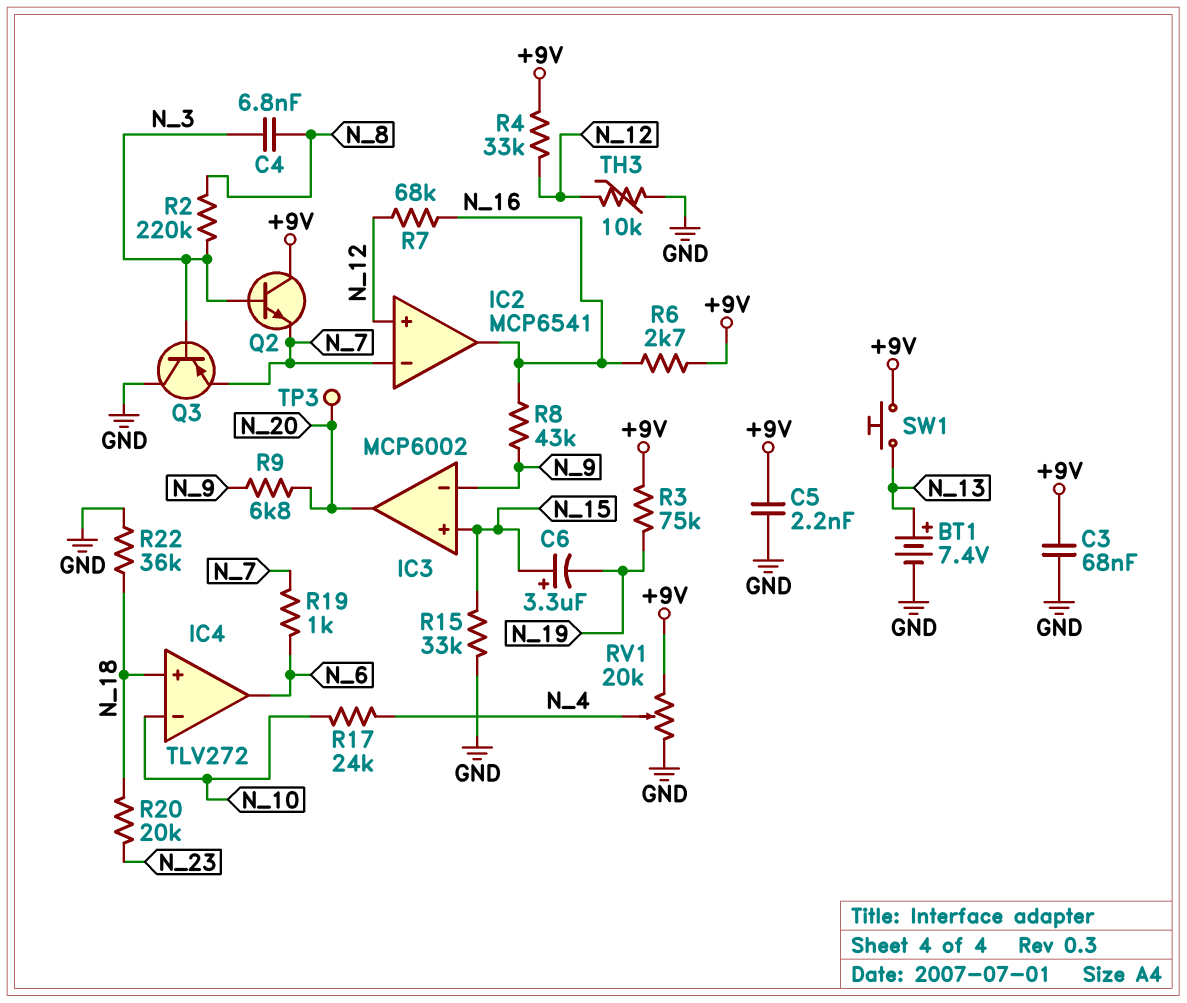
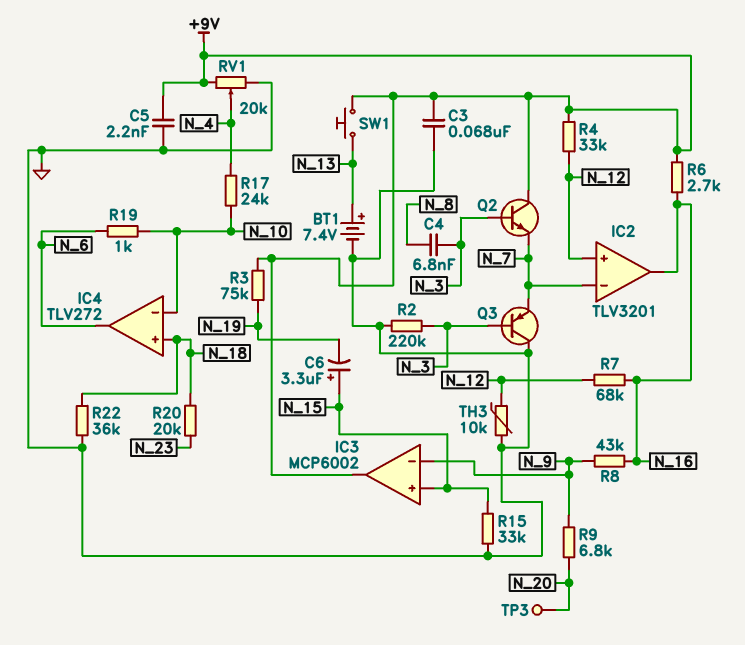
IC2: MCP6541 -> TLV3201
IC3 pin out: N_20 -> +9V
R2: 220k (N_3, N_8) -> 220k (GND, N_3)
R19: 1k (N_6, N_7) -> 1k (N_6, N_10)

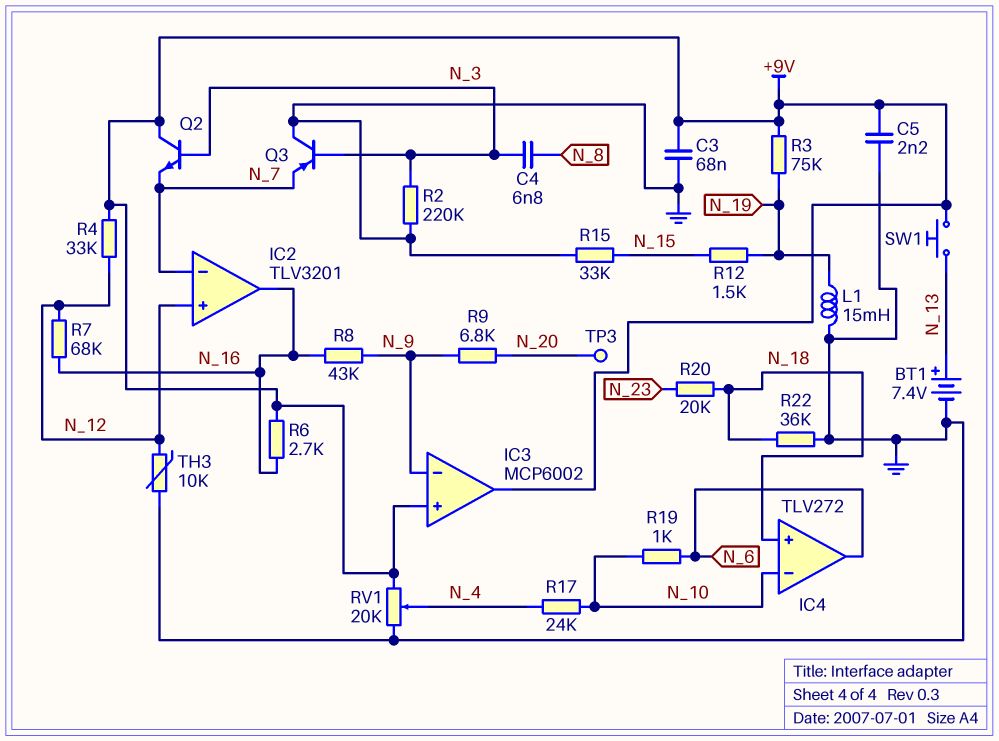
C6: 3.3uF (plus N_15, minus N_19) -> none
IC3 pin in+: N_15 -> +9V
L1: none -> 15mH (GND, N_19)
R12: none -> 1.5k (N_15, N_19)

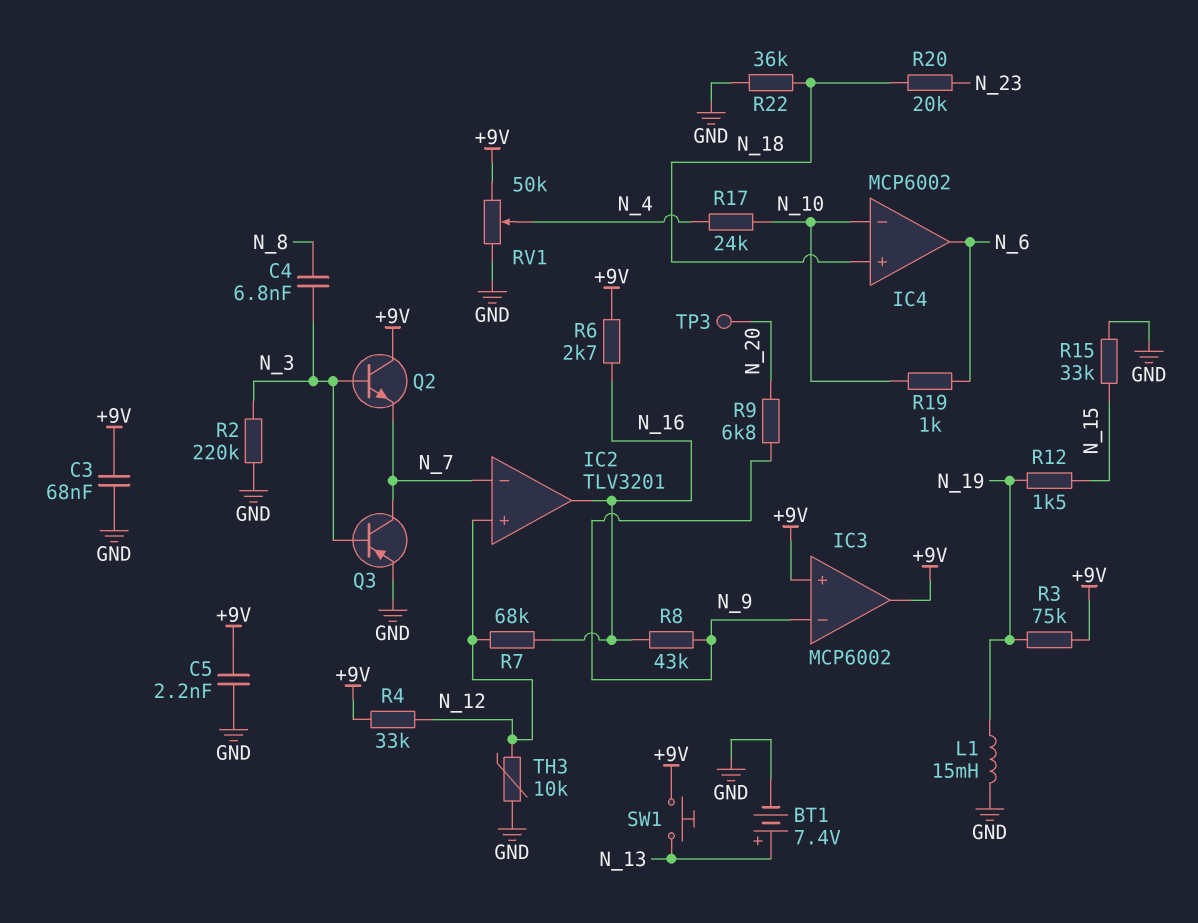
IC4: TLV272 -> MCP6002
Q3: PNP (B N_3, C GND, E N_7) -> PNP (B N_3, C N_7, E GND)
RV1: 20k (+9V, GND, wiper N_4) -> 50k (+9V, GND, wiper N_4)

